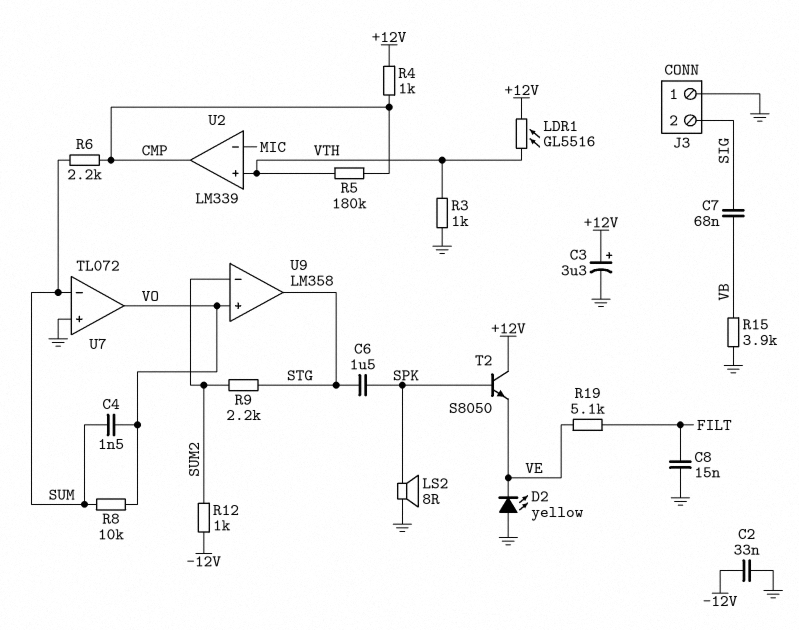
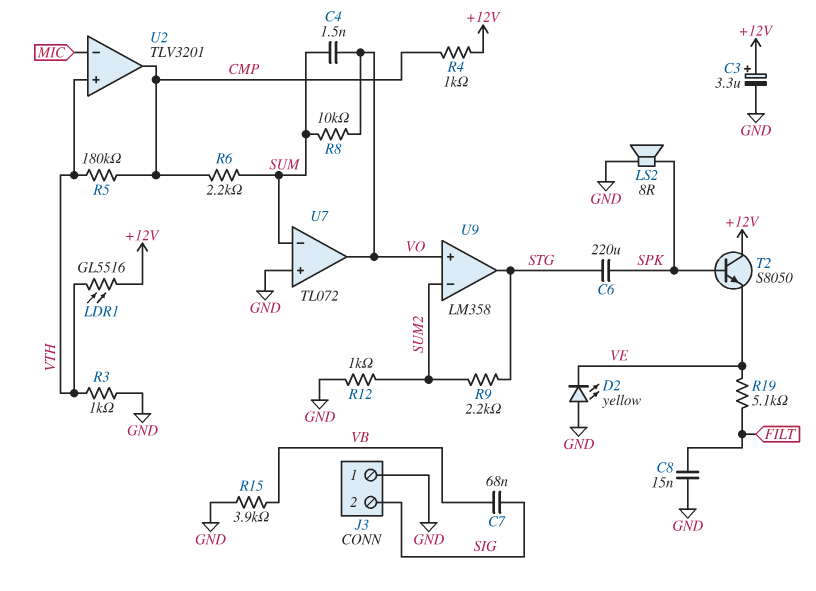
C2: 33nF (-12V, GND) -> none
C6: 1.5uF (SPK, STG) -> 220uF (SPK, STG)
R12: 1k (-12V, SUM2) -> 1k (GND, SUM2)
U2: LM339 -> TLV3201

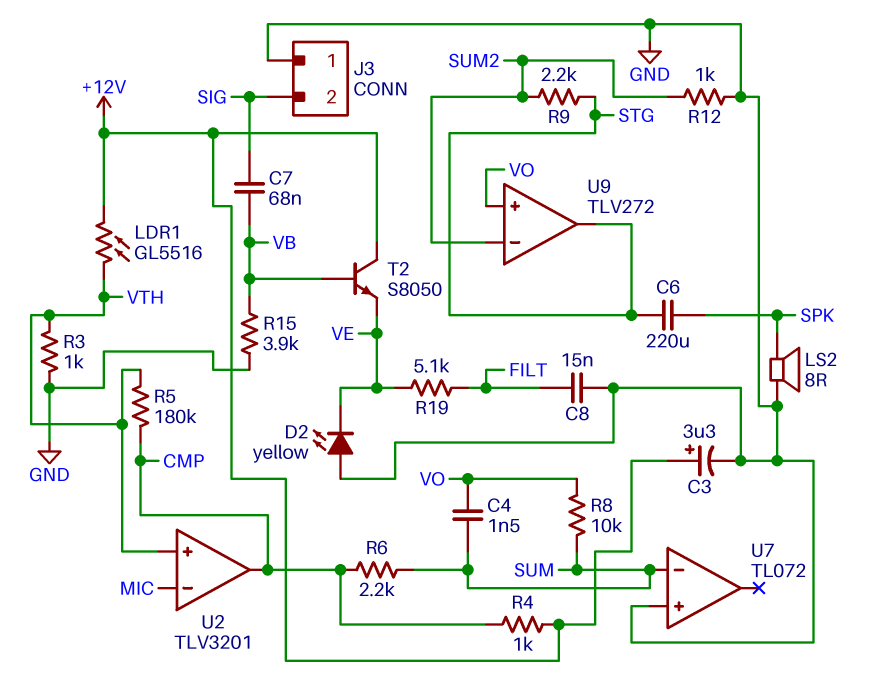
T2: NPN S8050 (B SPK, C +12V, E VE) -> NPN S8050 (B VB, C +12V, E VE)
U7 pin out: VO -> none
U9: LM358 -> TLV272

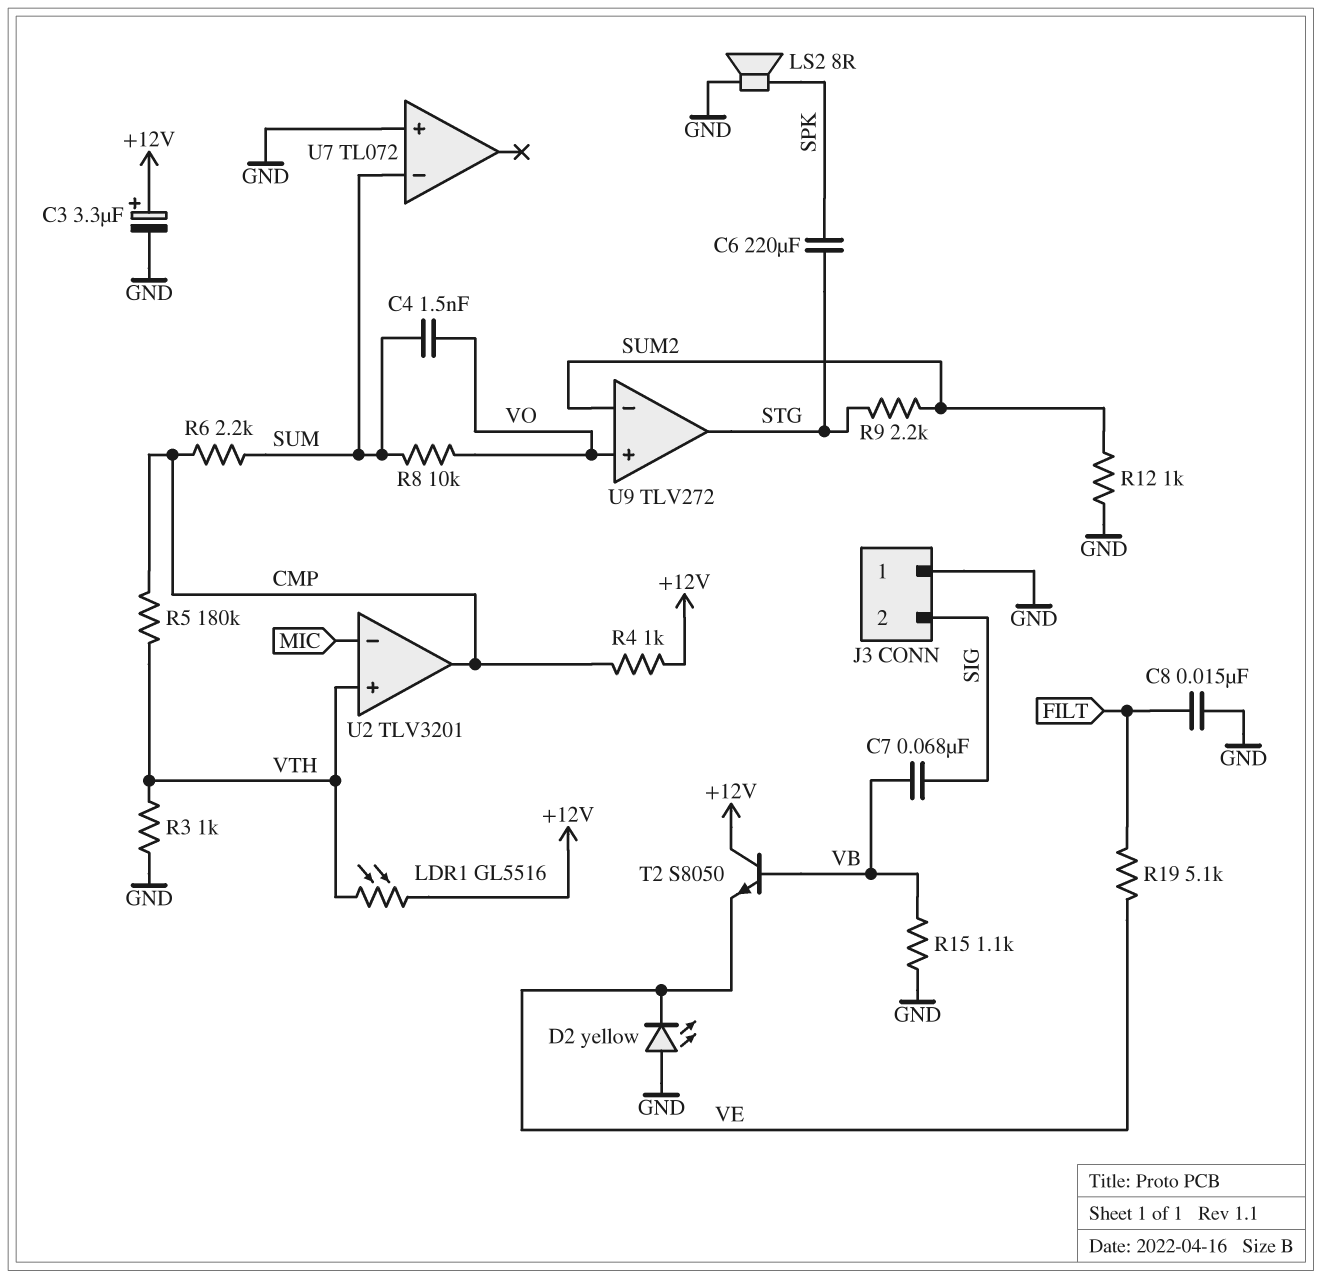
R15: 3.9k (GND, VB) -> 1.1k (GND, VB)

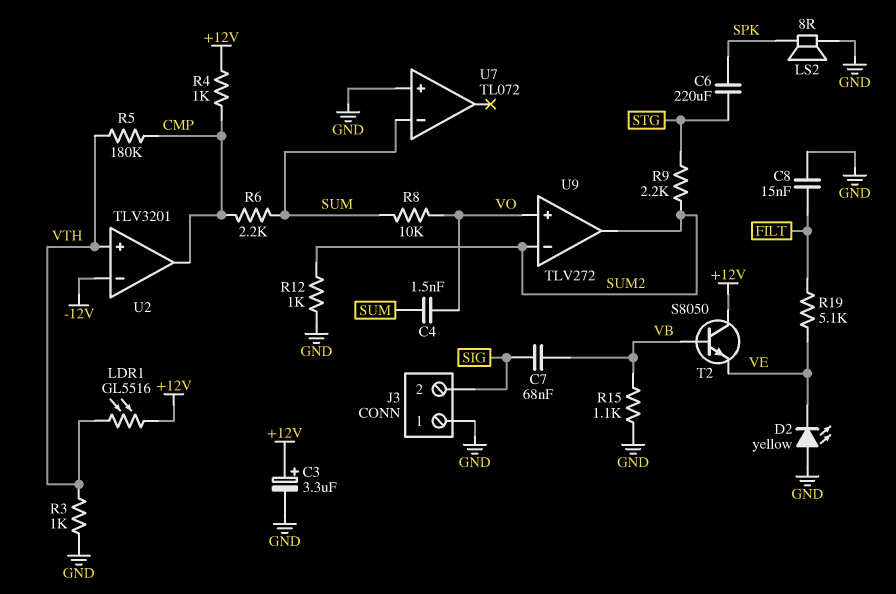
U2 pin in-: MIC -> -12V
U9 pin out: STG -> SUM2

